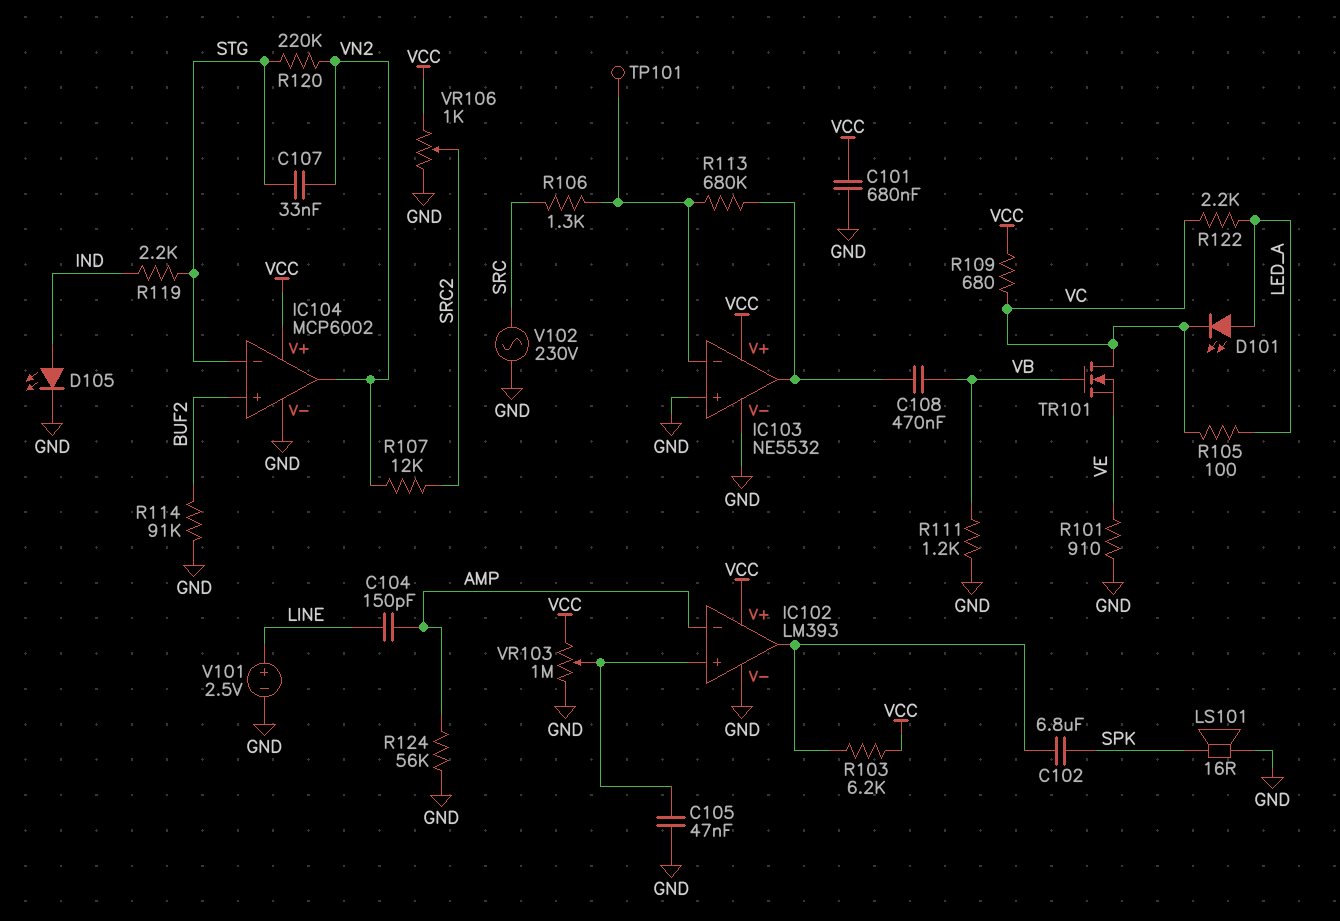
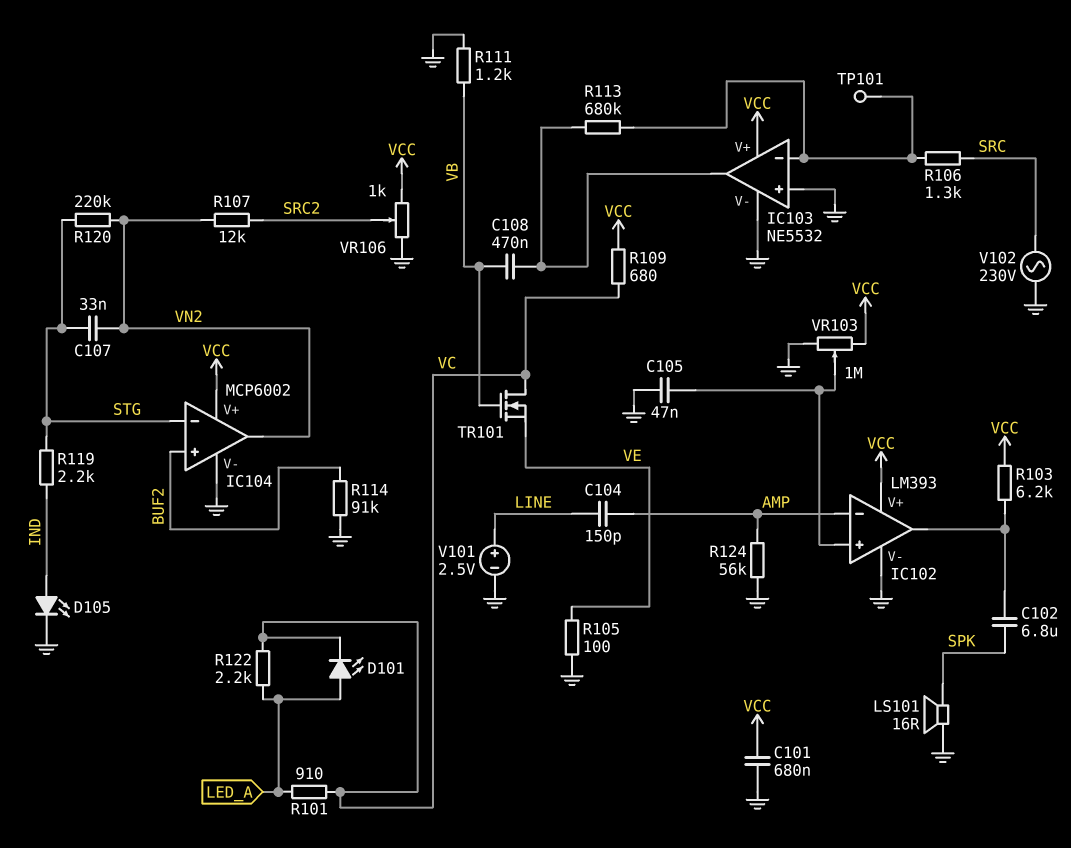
R101: 910 (GND, VE) -> 910 (LED_A, VC)
R105: 100 (LED_A, VC) -> 100 (GND, VE)

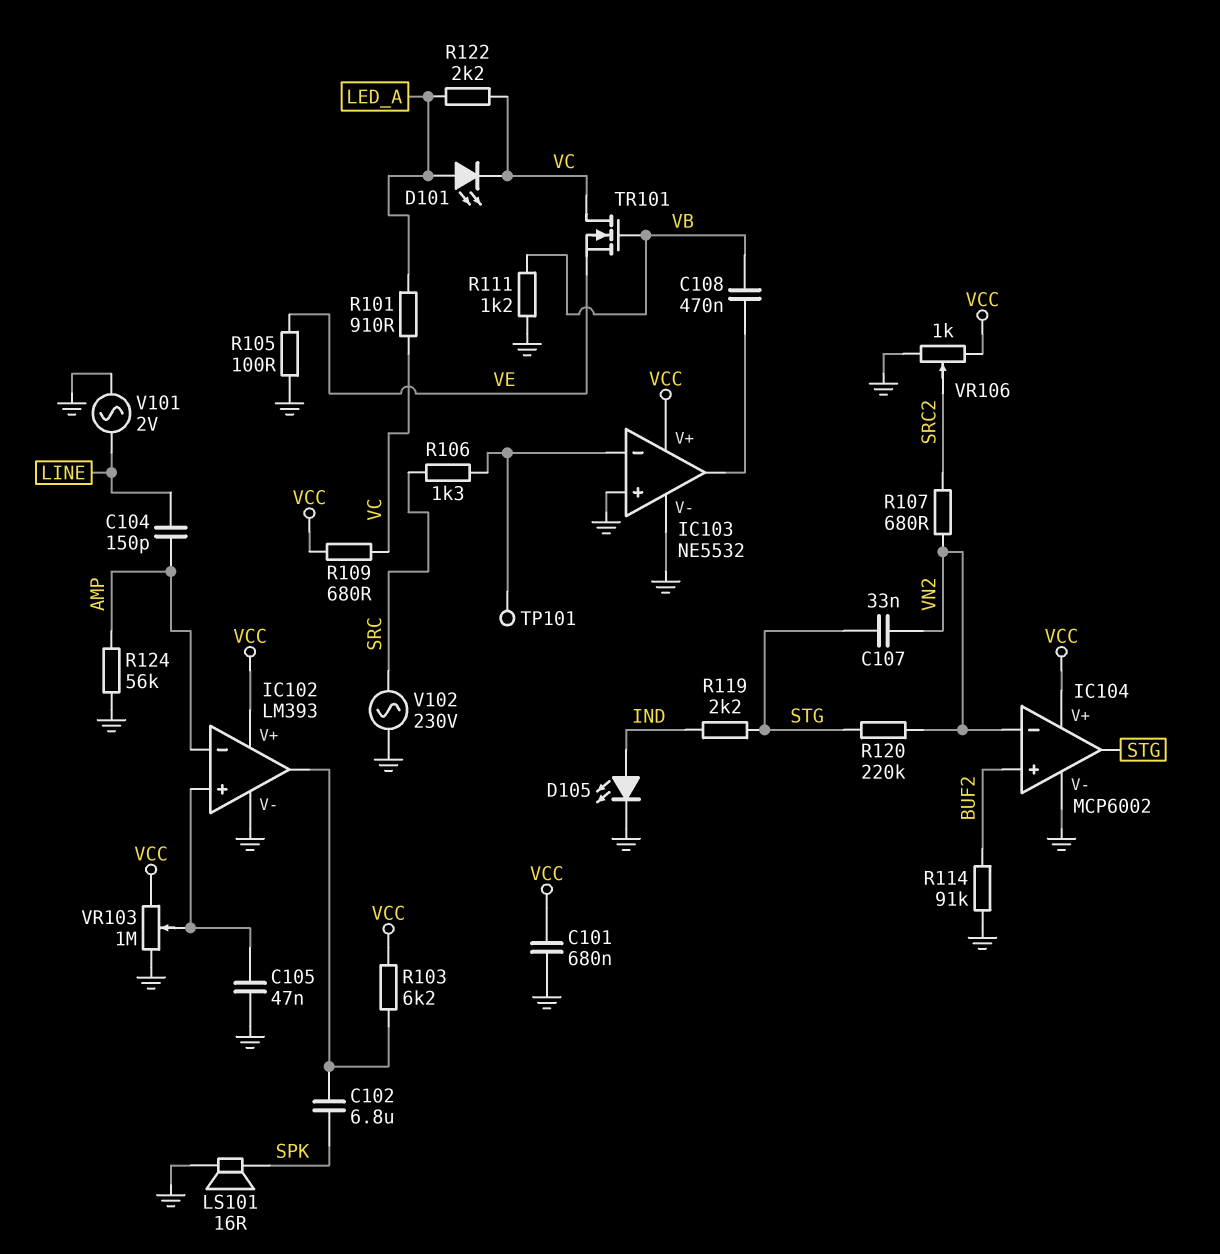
IC104 pin in-: STG -> VN2
IC104 pin out: VN2 -> STG
R107: 12k (SRC2, VN2) -> 680 (SRC2, VN2)
R113: 680k (IC103/in-, IC103/out) -> none
V101: 2.5V (plus LINE, minus GND) -> AC 2V (GND, LINE)

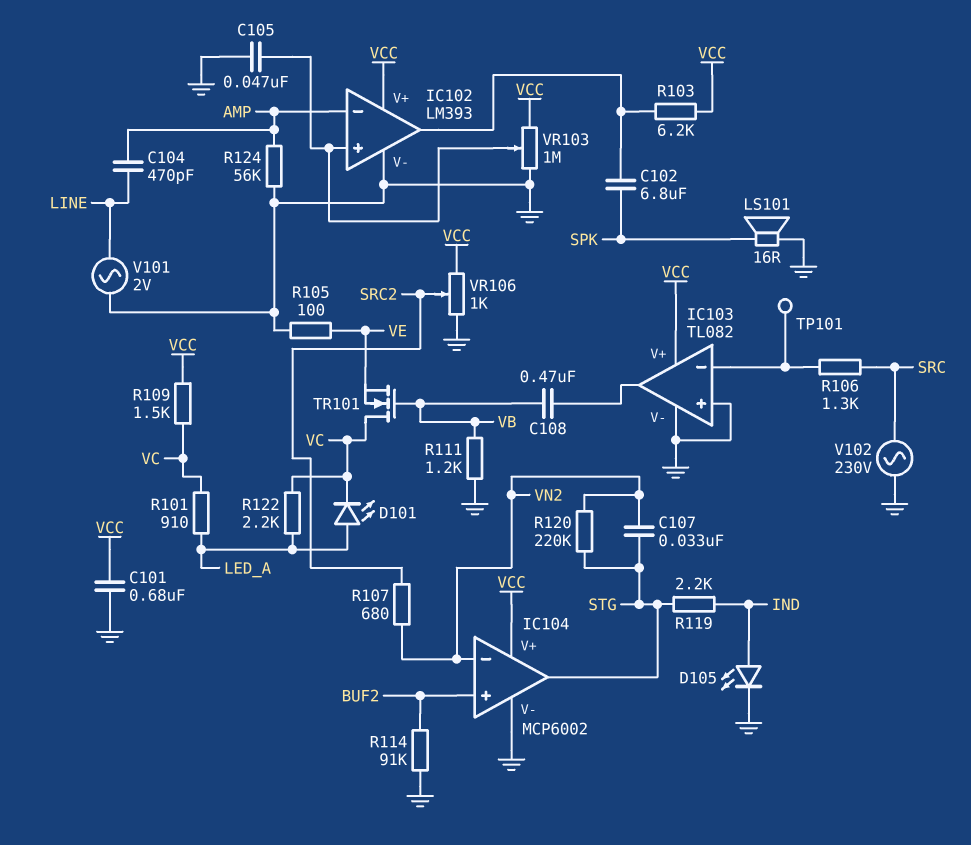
C104: 150pF (AMP, LINE) -> 470pF (AMP, LINE)
IC103: NE5532 -> TL082
R109: 680 (VC, VCC) -> 1.5k (VC, VCC)

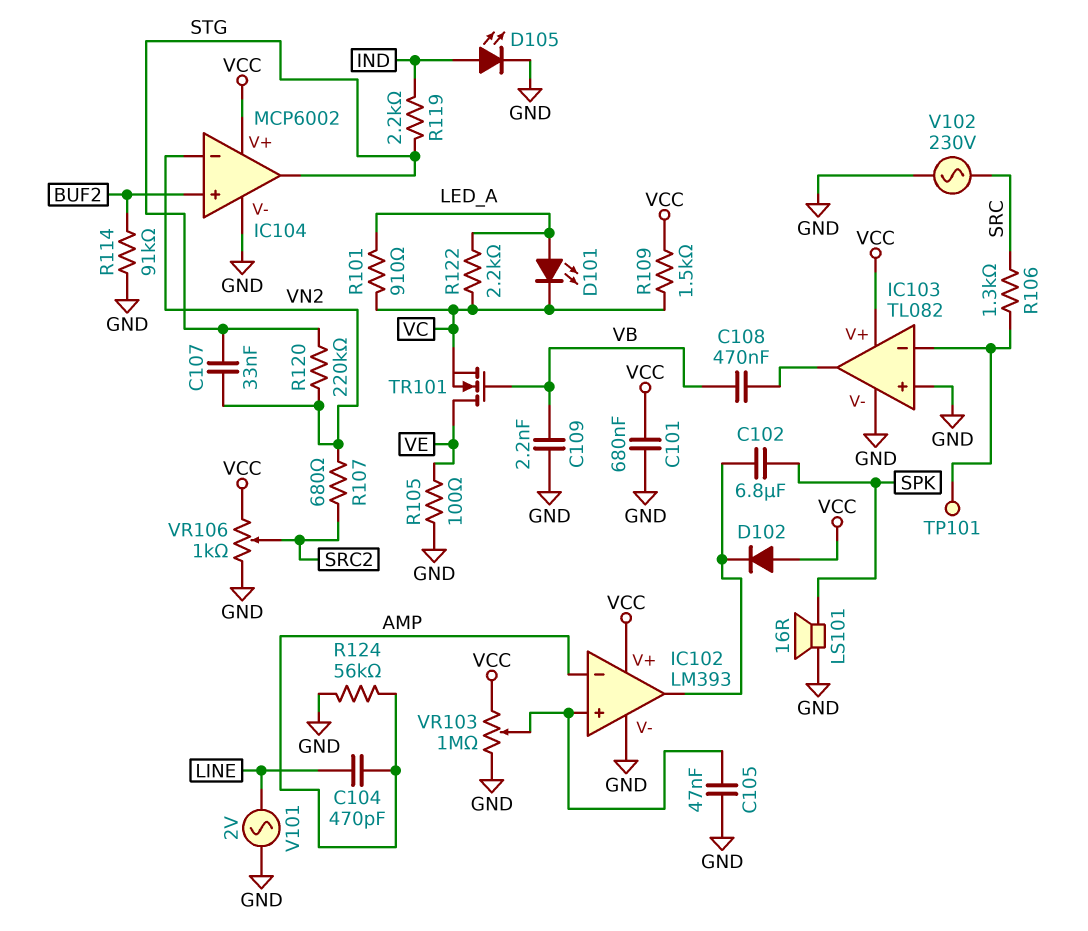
C109: none -> 2.2nF (GND, VB)
D102: none -> diode (A VCC, K IC102/out)
R103: 6.2k (IC102/out, VCC) -> none
R111: 1.2k (GND, VB) -> none
TR101: NMOS (G VB, D VC, S VE) -> NMOS (G VB, D VE, S VC)

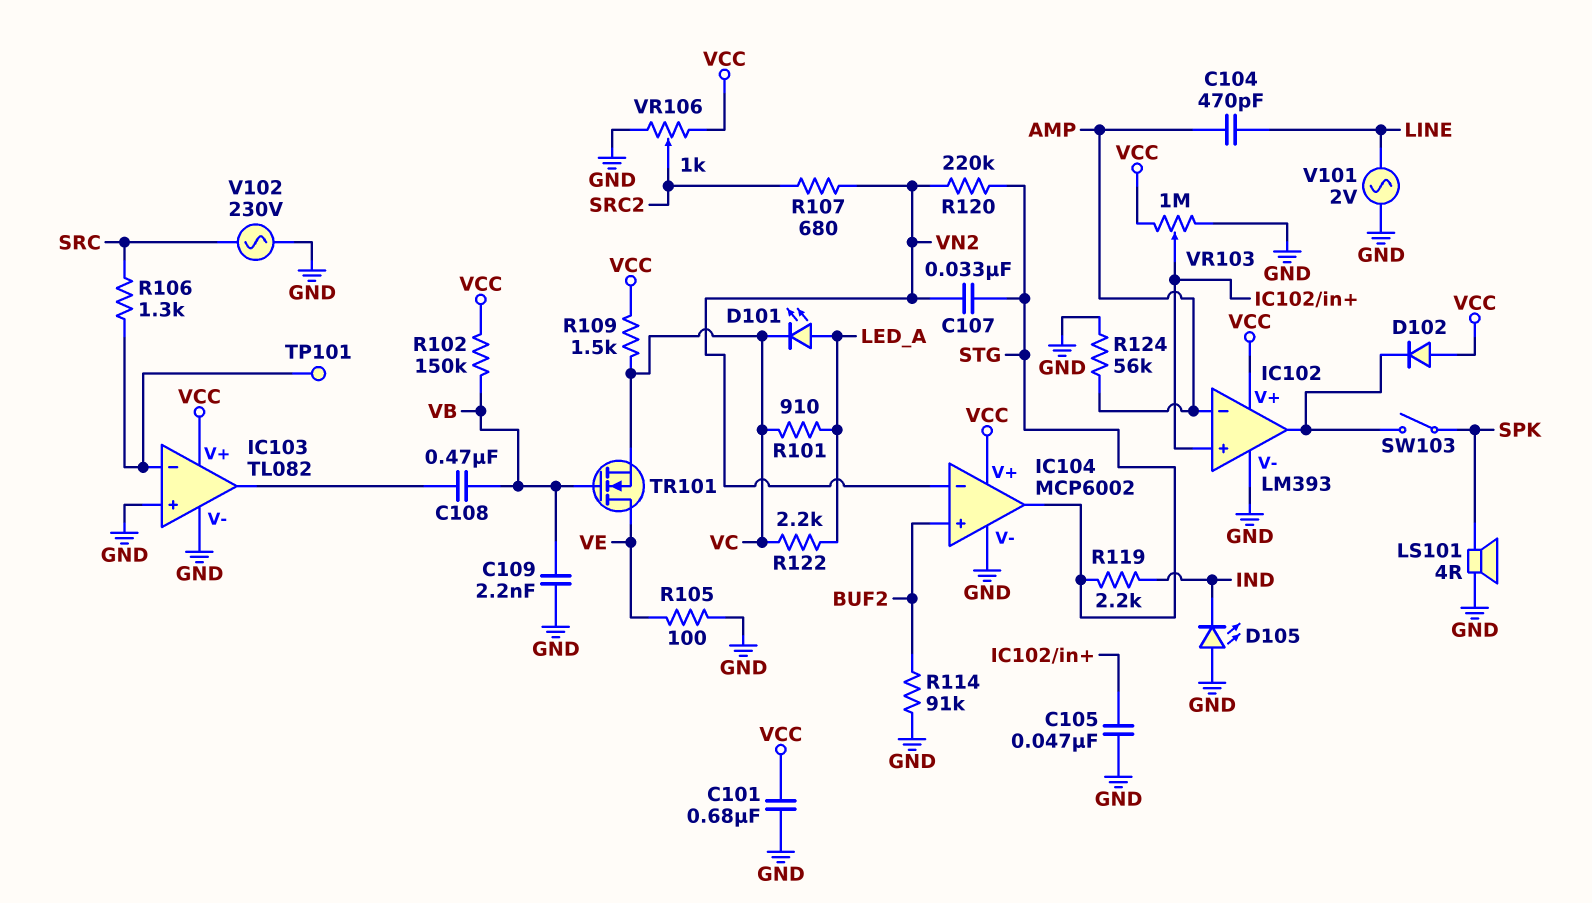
C102: 6.8uF (IC102/out, SPK) -> none
D105: LED (A IND, K GND) -> LED (A GND, K IND)
LS101: speaker 16R (GND, SPK) -> speaker 4R (GND, SPK)
R102: none -> 150k (VB, VCC)
SW103: none -> switch (IC102/out, SPK)

